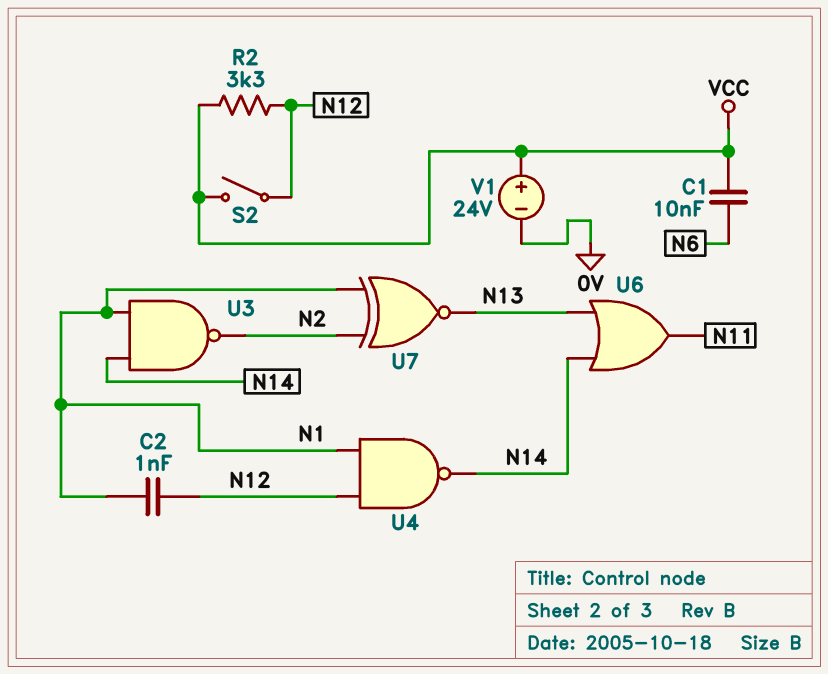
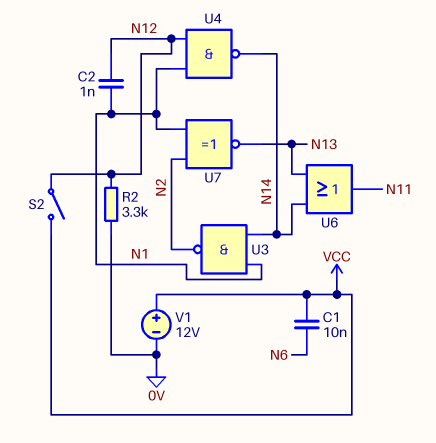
R2: 3.3k (N12, VCC) -> 3.3k (0V, N12)
V1: 24V (plus VCC, minus 0V) -> 12V (plus VCC, minus 0V)

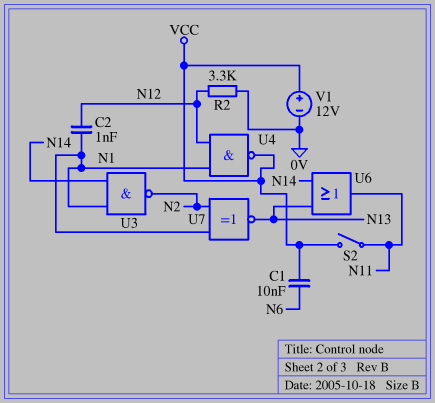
S2: switch (N12, VCC) -> switch (N11, VCC)
U4: NAND (in N1, in N12, out N14) -> NAND (in N1, in N12, out VCC)

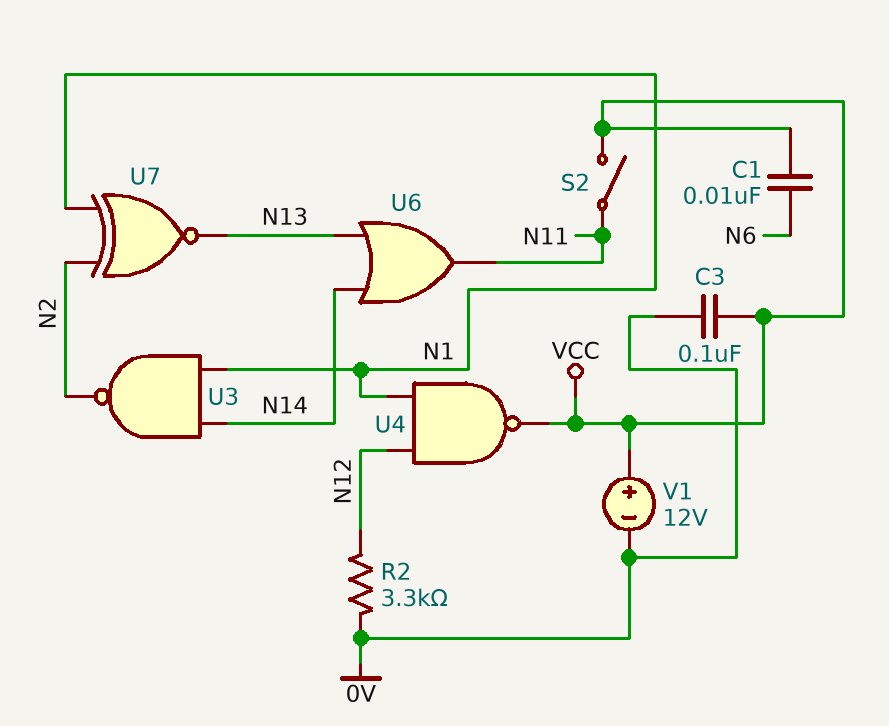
C2: 1nF (N1, N12) -> none
C3: none -> 100nF (0V, VCC)

